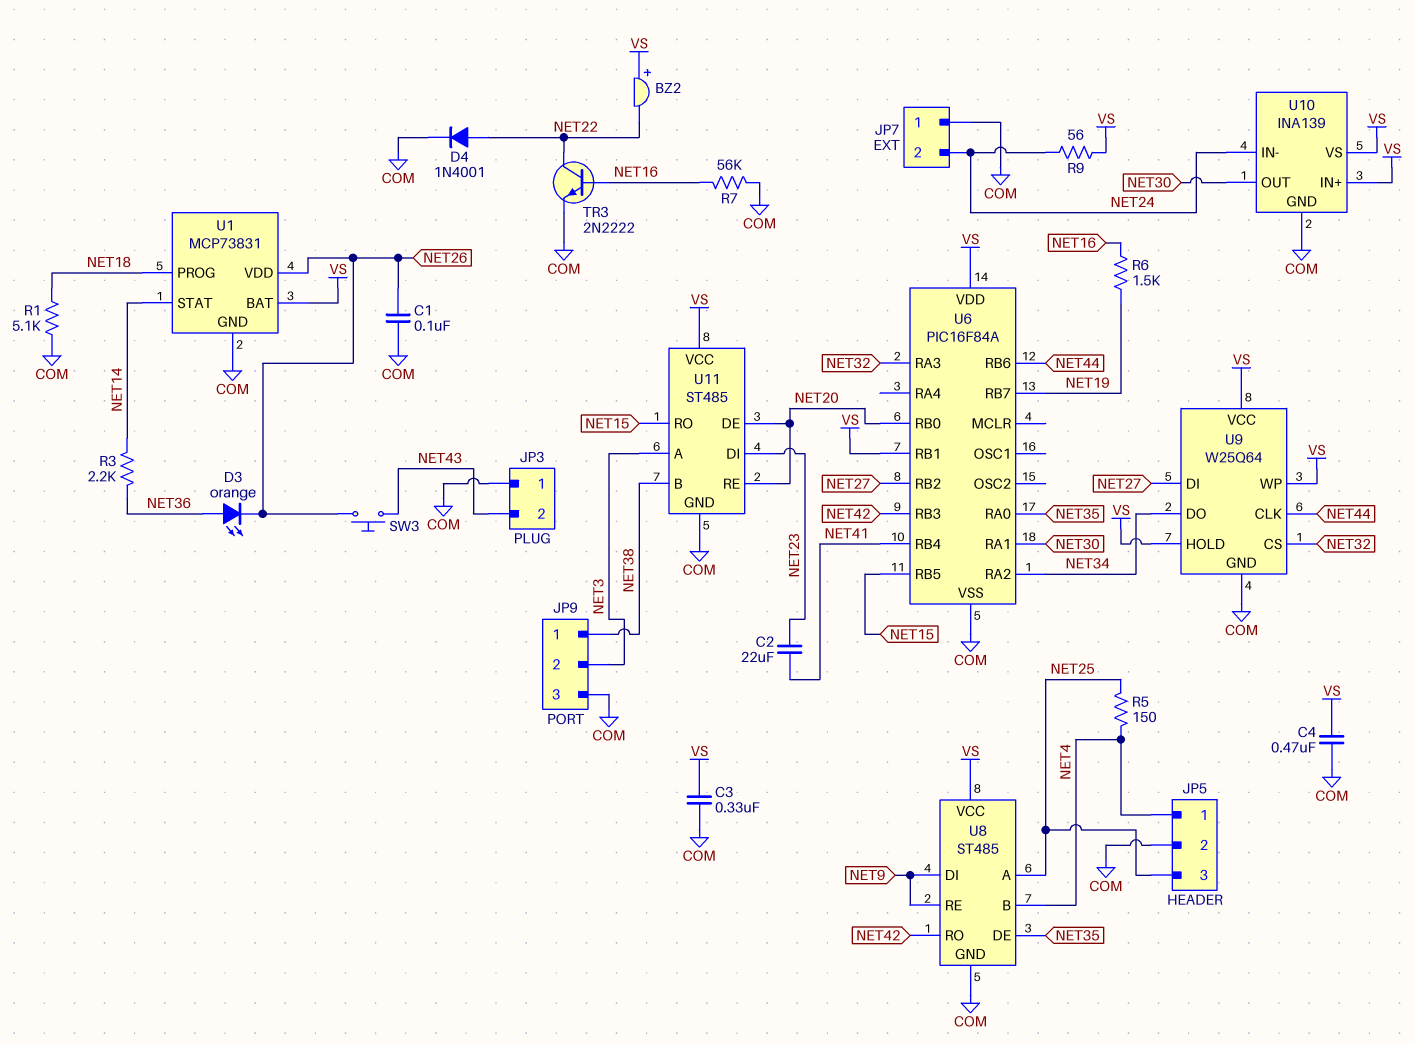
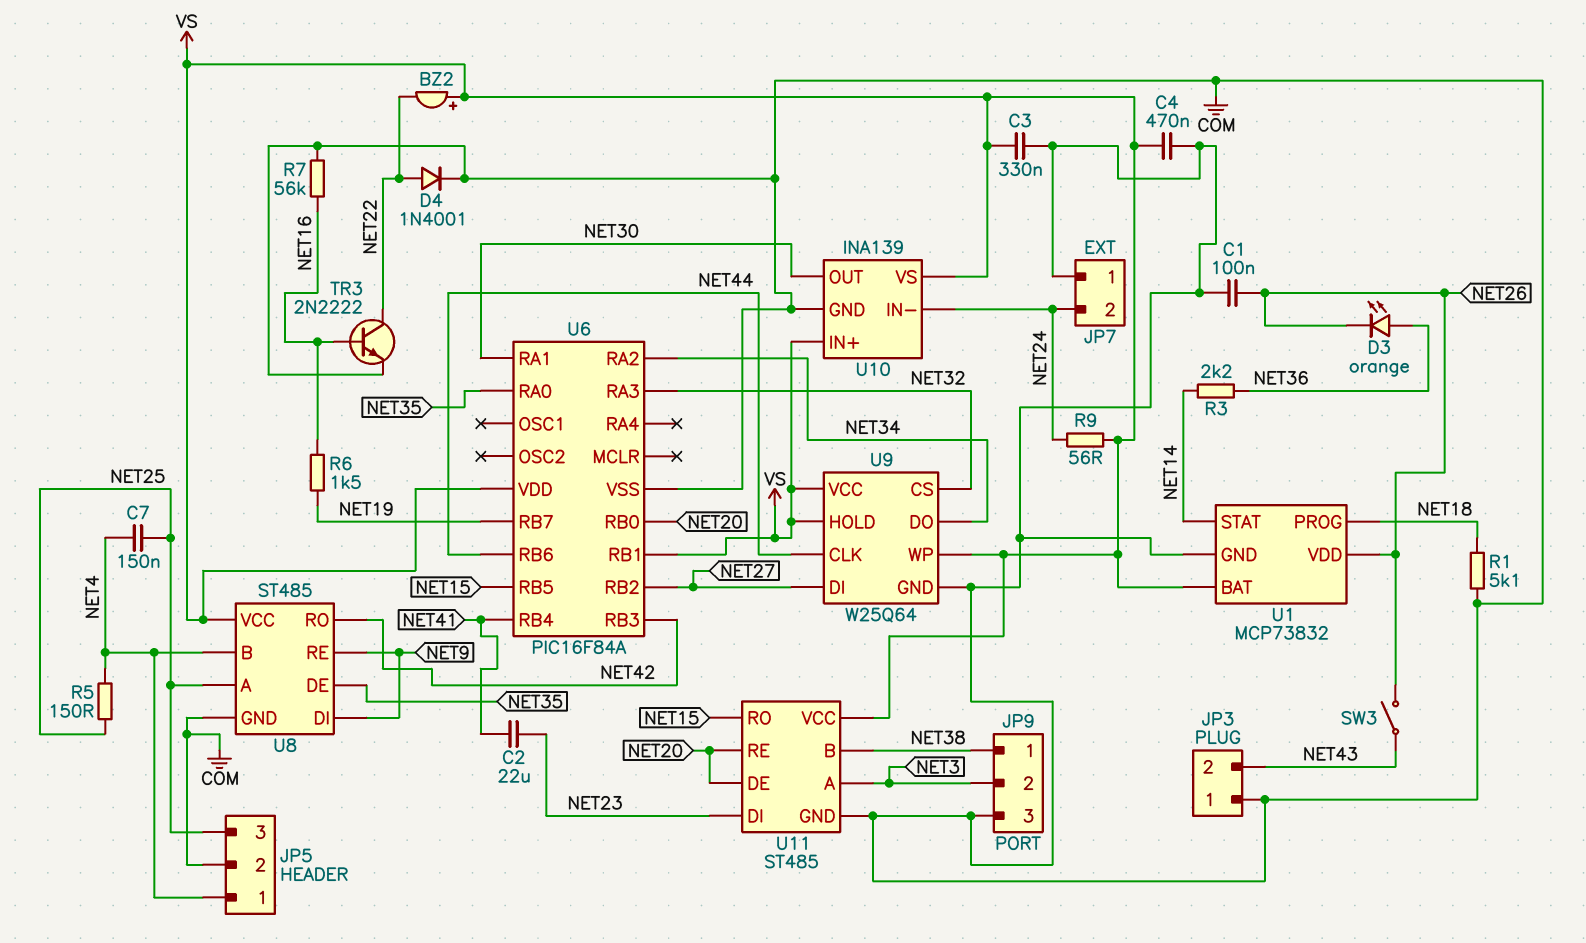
C7: none -> 150nF (NET4, NET25)
SW3: button (NET26, NET43) -> switch (NET26, NET43)
U1: MCP73831 -> MCP73832

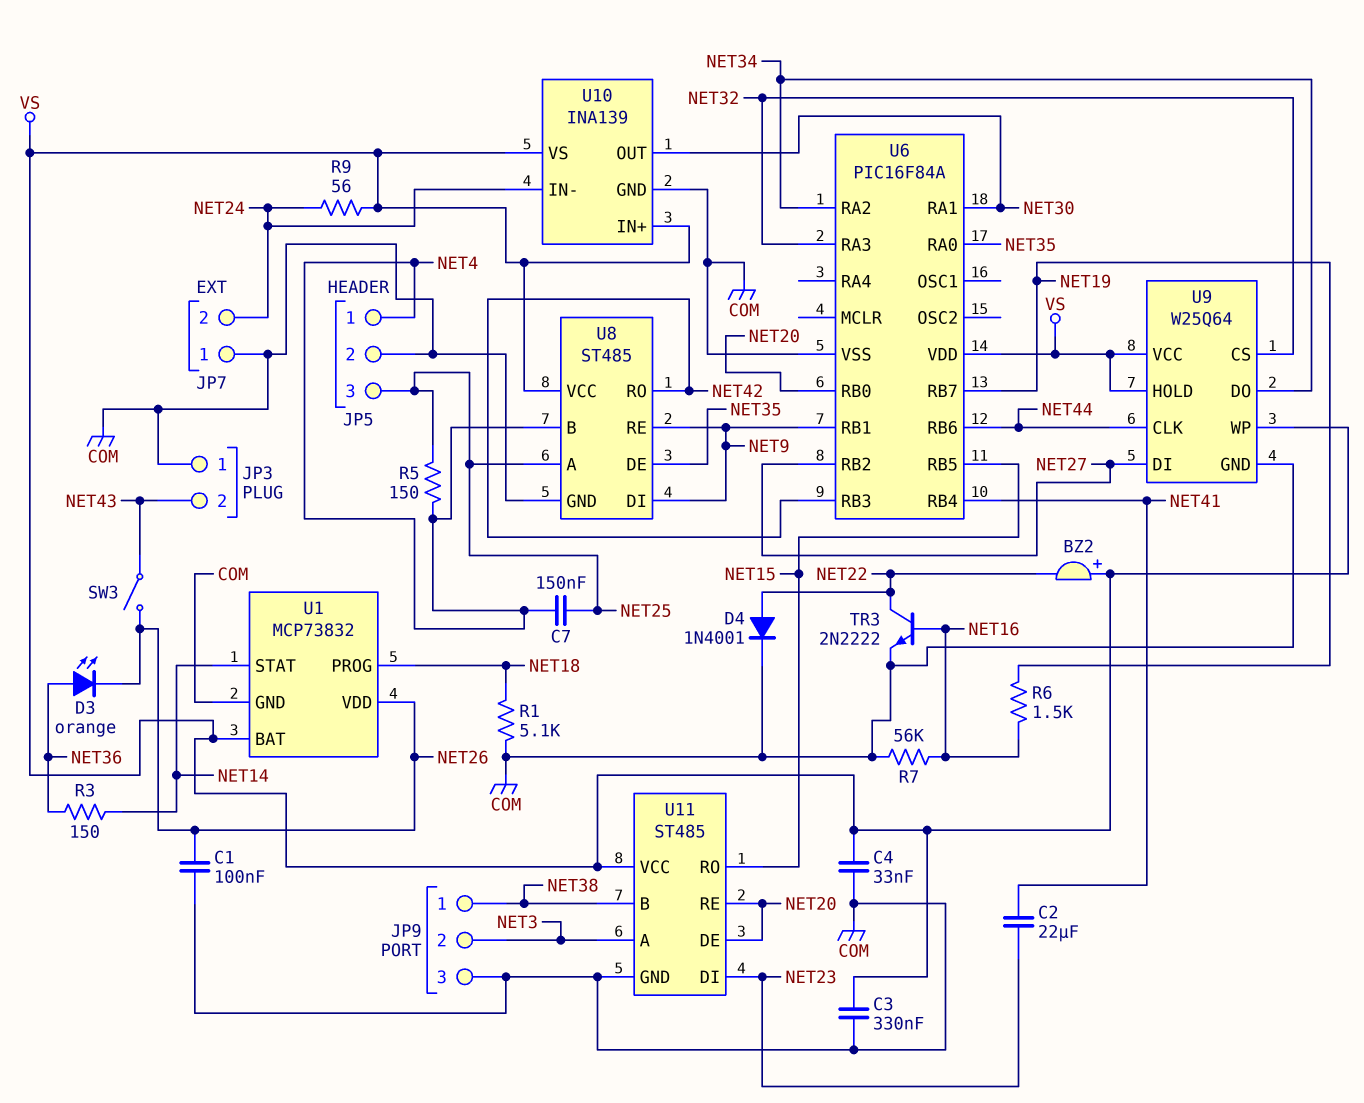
C4: 470nF (COM, VS) -> 33nF (COM, VS)
R3: 2.2k (NET14, NET36) -> 150 (NET14, NET36)
U6 pin RB1: VS -> NET9

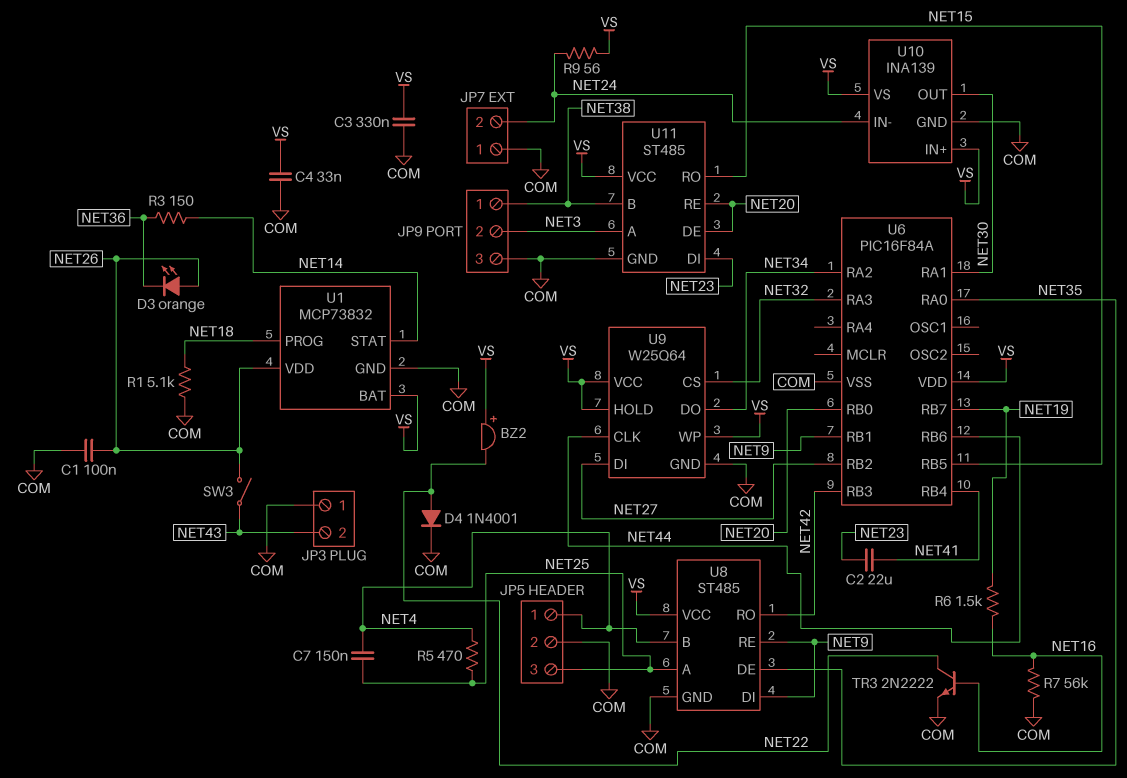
D3: LED orange (A NET36, K NET26) -> LED orange (A NET26, K NET36)
R5: 150 (NET4, NET25) -> 470 (NET4, NET25)

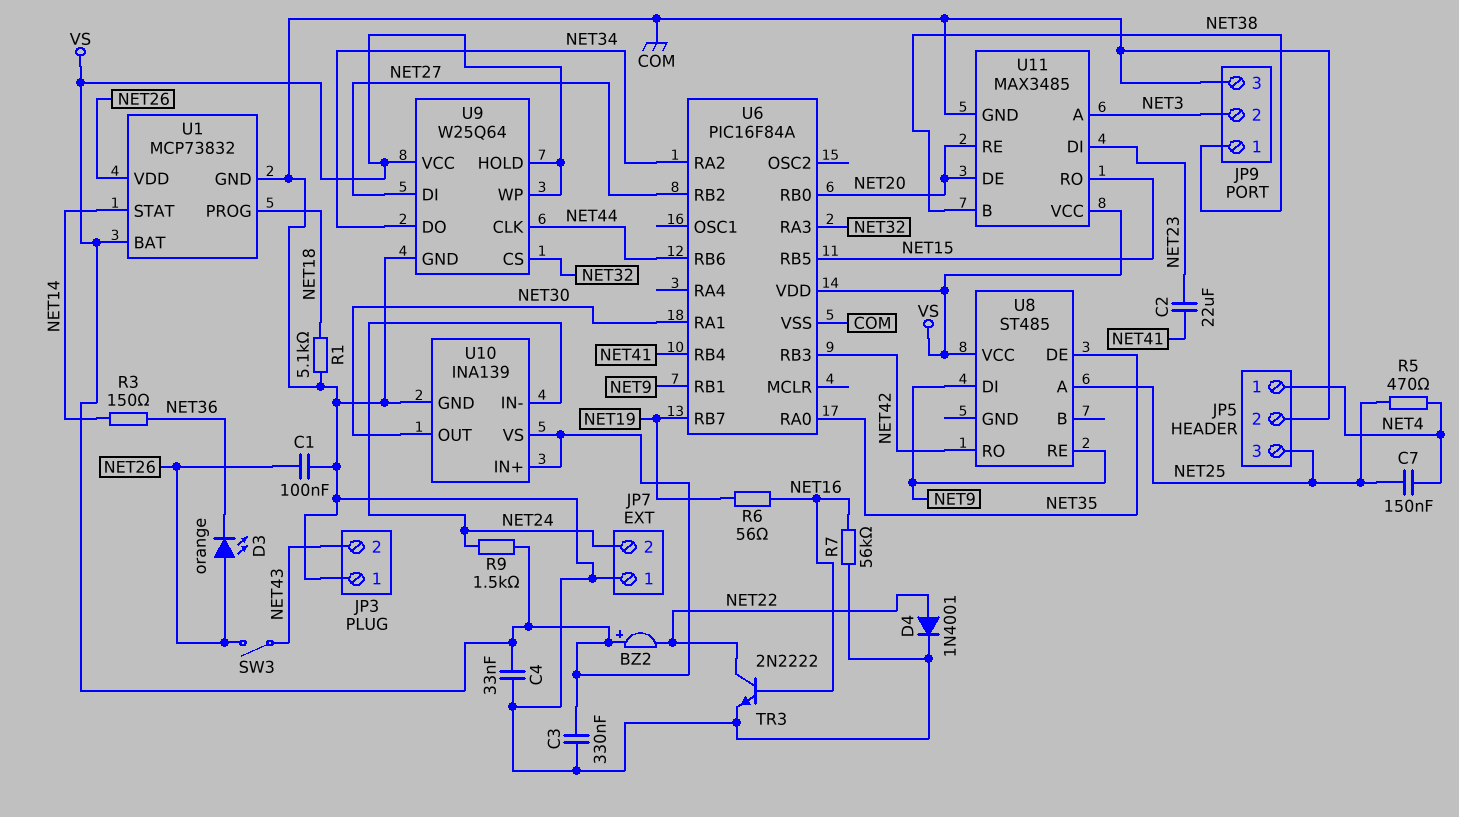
R6: 1.5k (NET16, NET19) -> 56 (NET16, NET19)
R9: 56 (NET24, VS) -> 1.5k (NET24, VS)
U8 pin B: NET4 -> none
U8 pin GND: COM -> none
U11: ST485 -> MAX3485

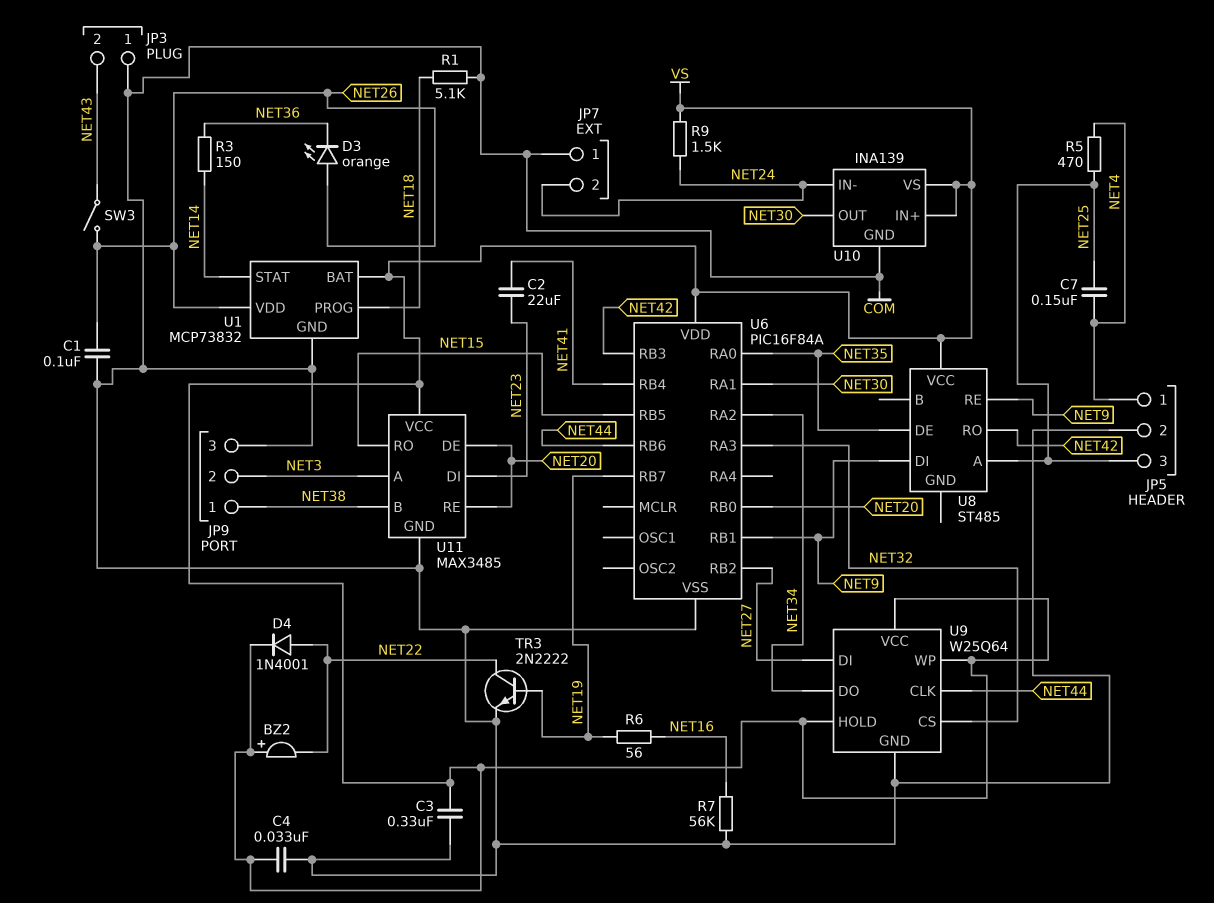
D4: diode 1N4001 (A NET22, K COM) -> diode 1N4001 (A NET22, K VS)
TR3: NPN 2N2222 (B NET16, C NET22, E COM) -> NPN 2N2222 (B NET19, C NET22, E COM)

